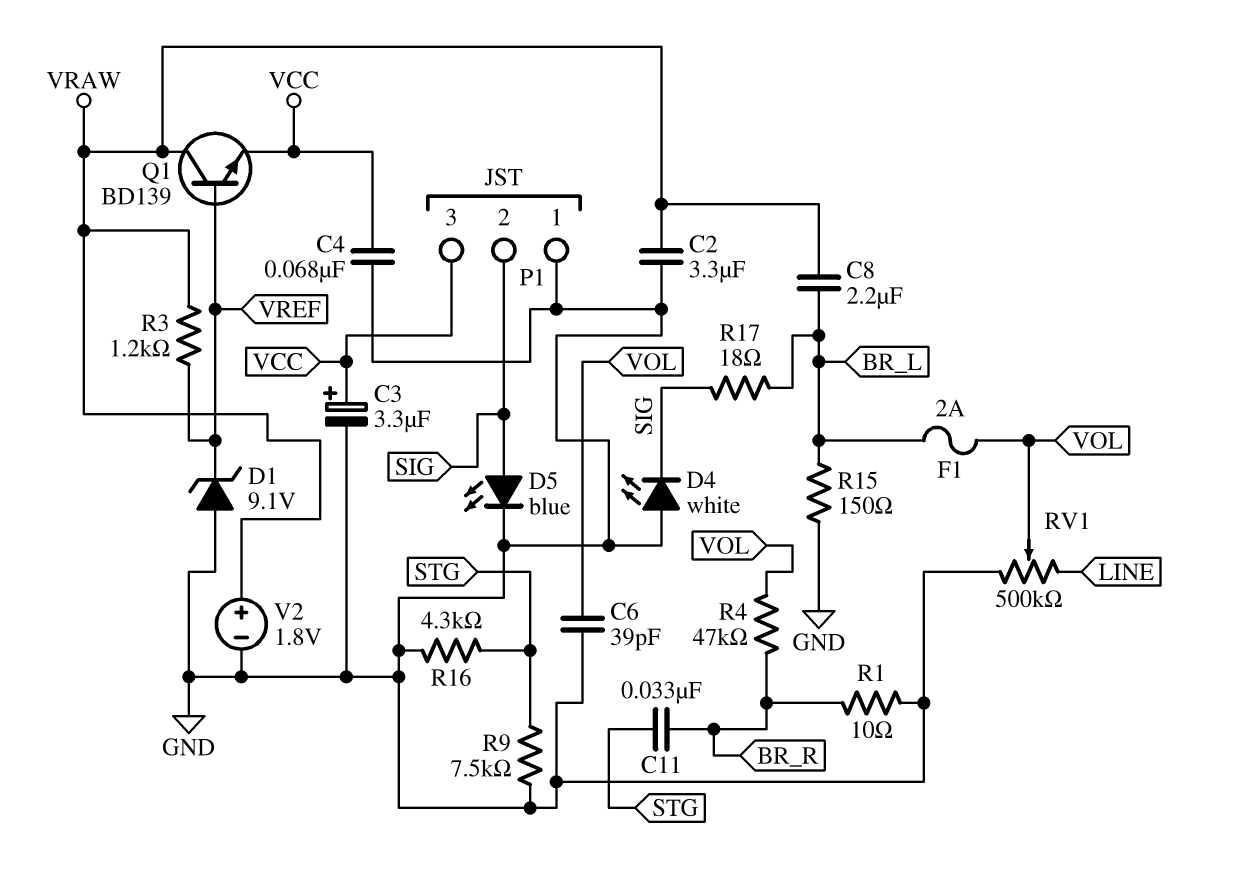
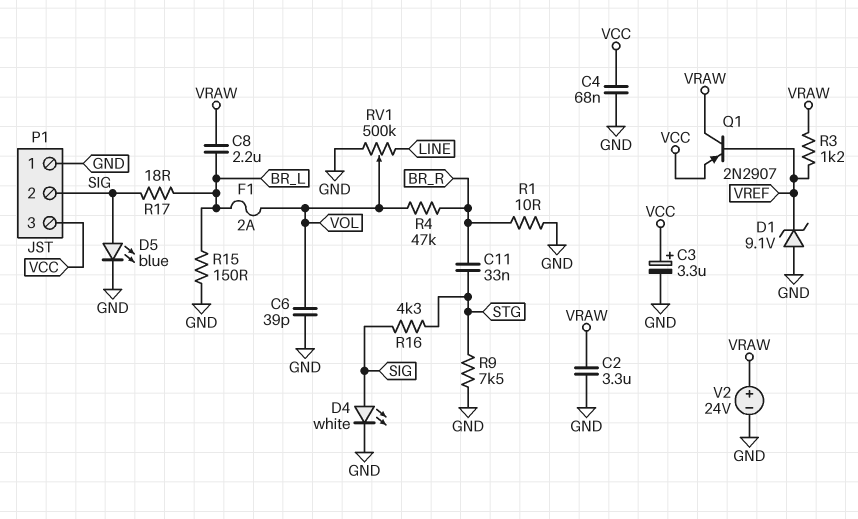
D4: LED white (A GND, K SIG) -> LED white (A SIG, K GND)
Q1: NPN BD139 (B VREF, C VRAW, E VCC) -> PNP 2N2907 (B VREF, C VRAW, E VCC)
R16: 4.3k (GND, STG) -> 4.3k (SIG, STG)
V2: 1.8V (plus VRAW, minus GND) -> 24V (plus VRAW, minus GND)

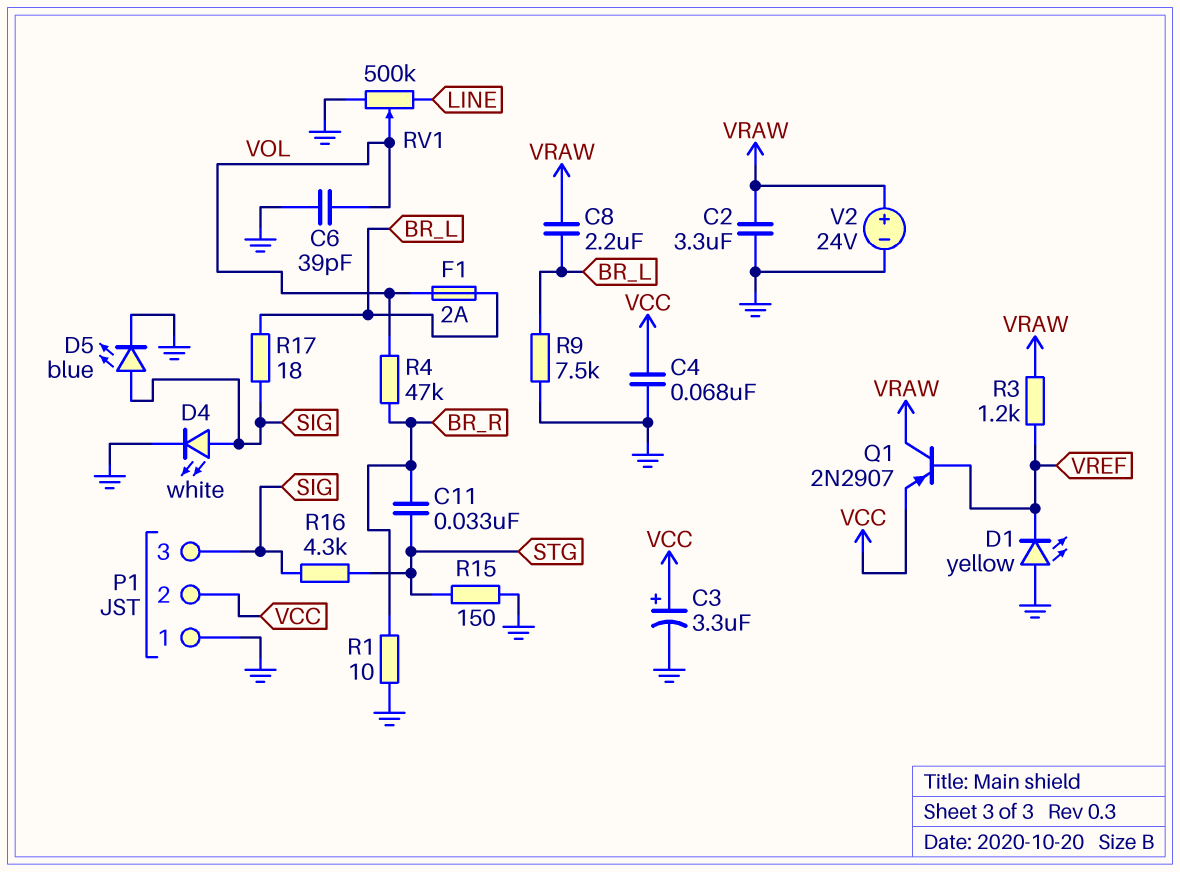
D1: zener 9.1V (A GND, K VREF) -> LED yellow (A GND, K VREF)
P1 pin 2: SIG -> VCC
P1 pin 3: VCC -> SIG
R9: 7.5k (GND, STG) -> 7.5k (BR_L, GND)
R15: 150 (BR_L, GND) -> 150 (GND, STG)

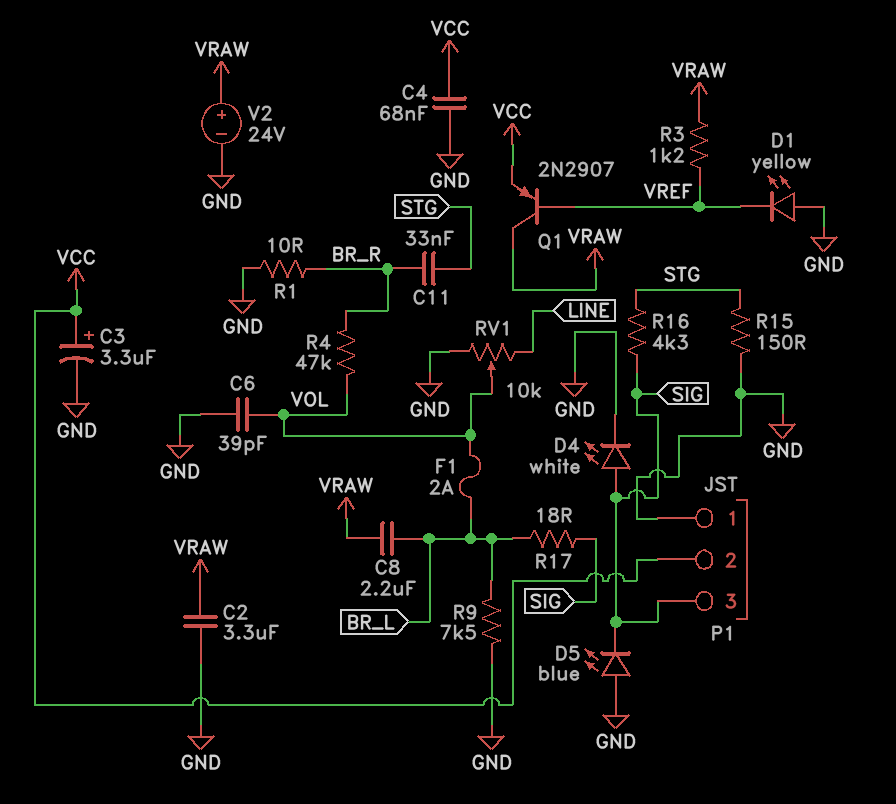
D5: LED blue (A SIG, K GND) -> LED blue (A GND, K SIG)
RV1: 500k (GND, LINE, wiper VOL) -> 10k (GND, LINE, wiper VOL)

